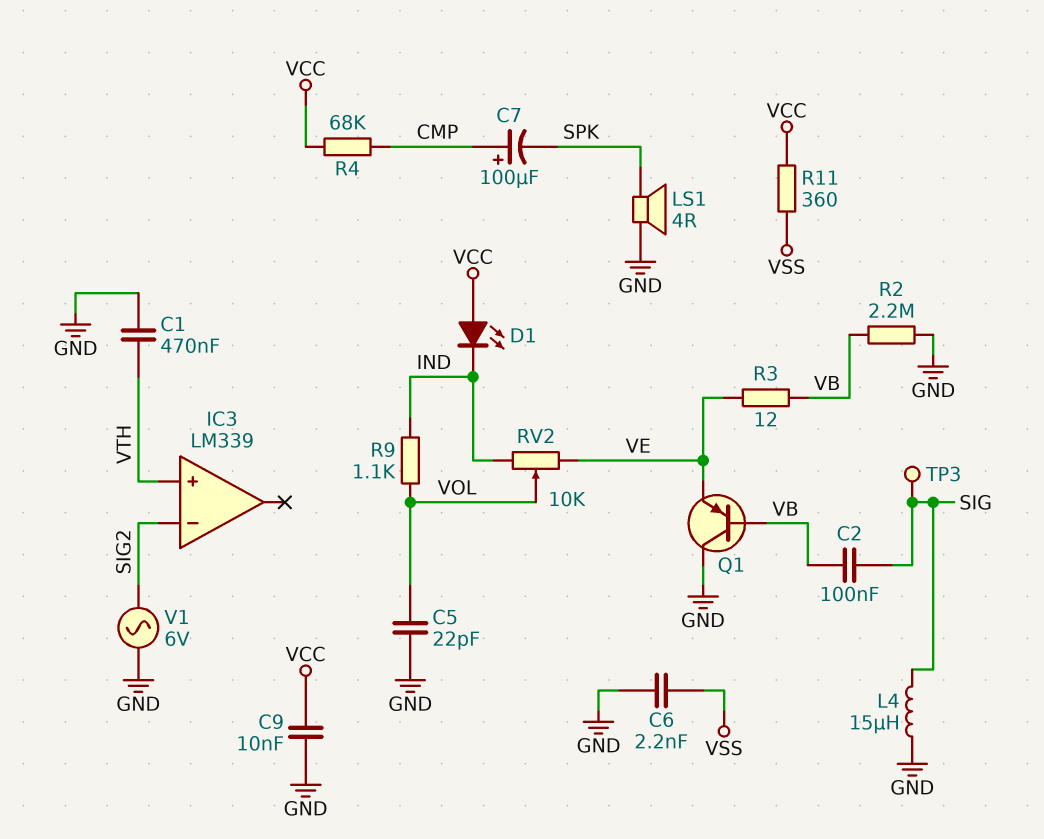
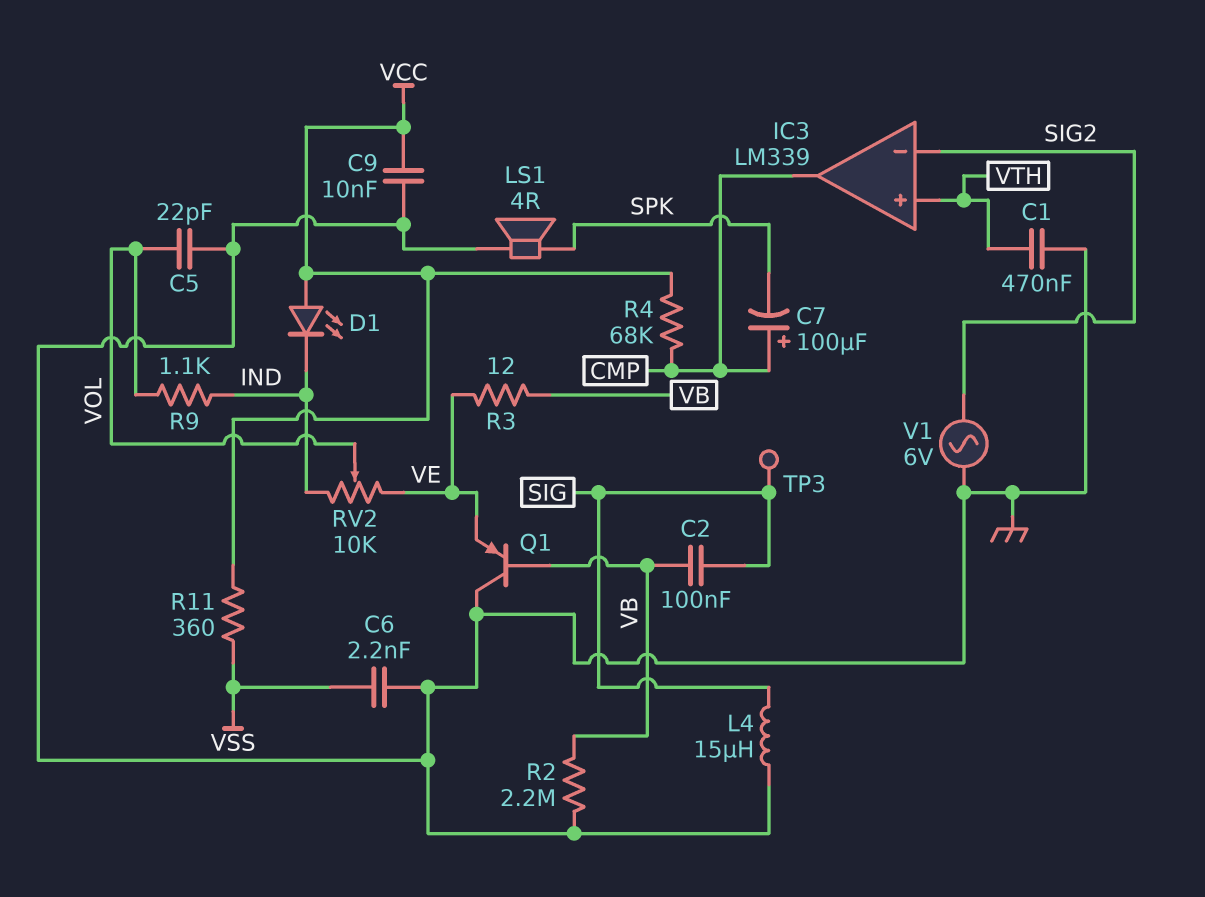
IC3 pin out: none -> CMP

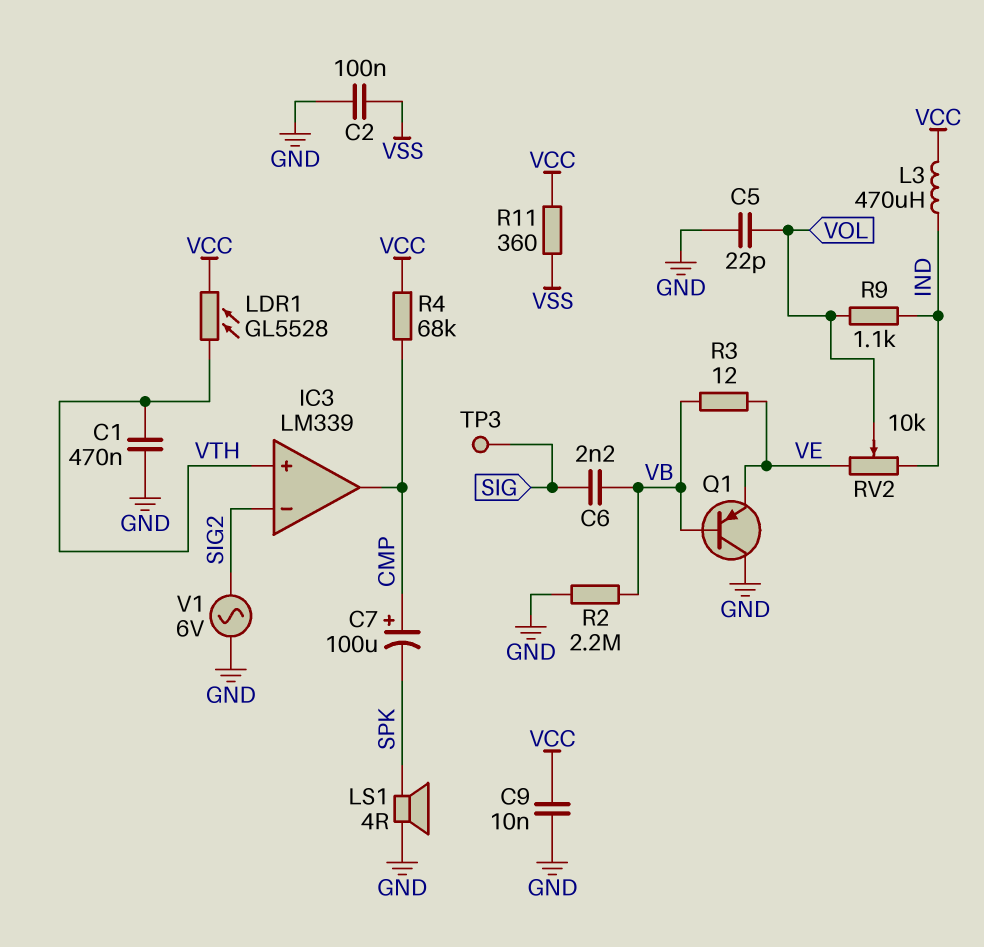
C2: 100nF (SIG, VB) -> 100nF (GND, VSS)
C6: 2.2nF (GND, VSS) -> 2.2nF (SIG, VB)
D1: LED (A VCC, K IND) -> none
L3: none -> 470uH (IND, VCC)
L4: 15uH (GND, SIG) -> none
LDR1: none -> GL5528 (VCC, VTH)

